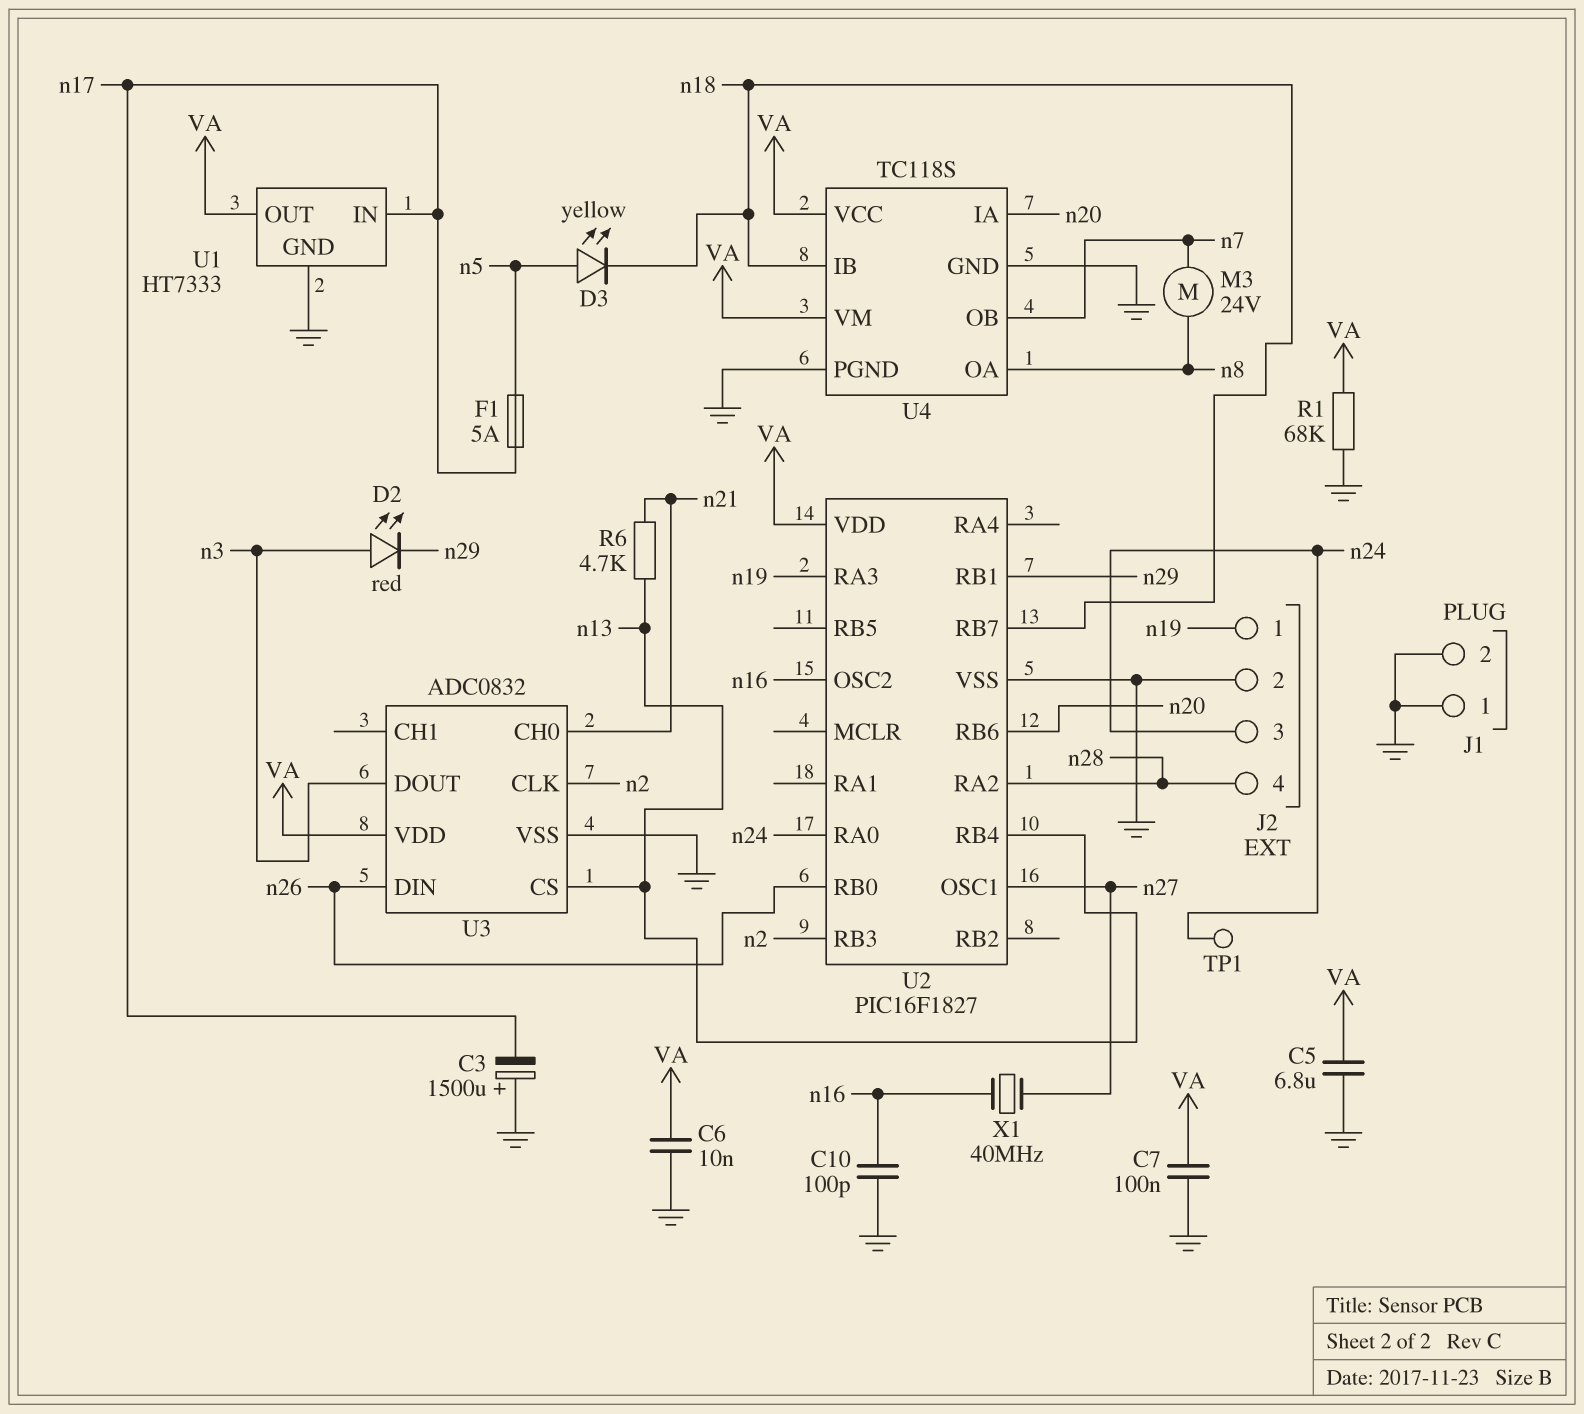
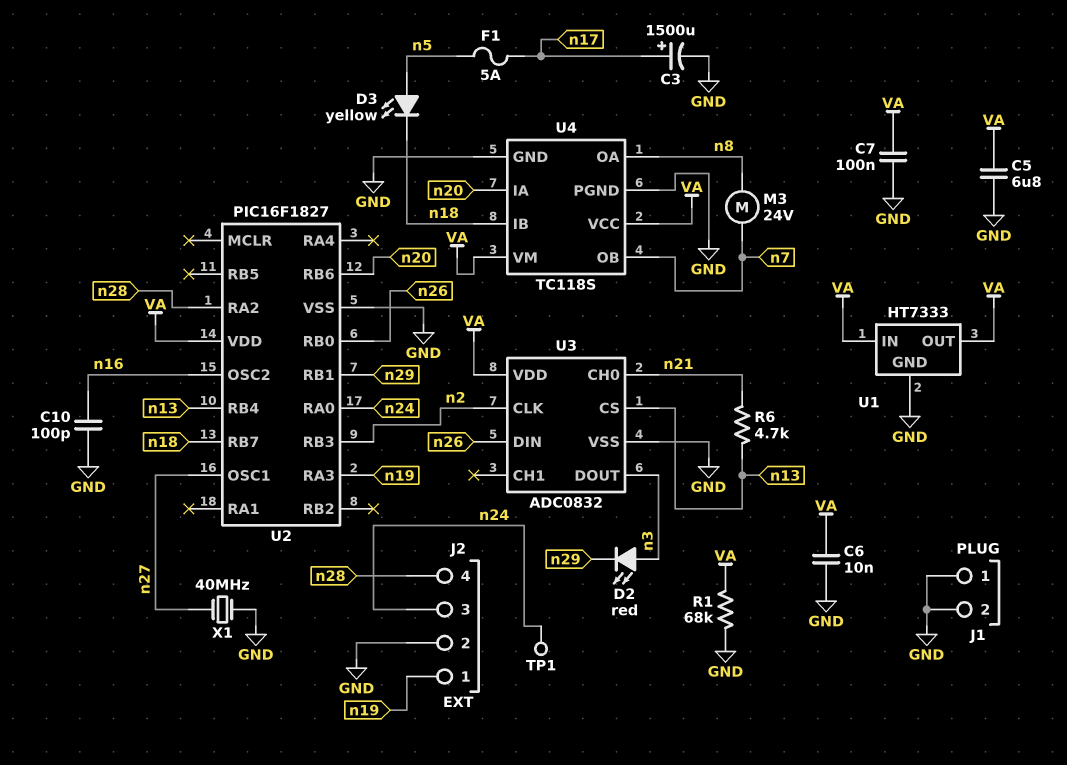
C3: 1500uF (plus GND, minus n17) -> 1500uF (plus n17, minus GND)
U1 pin IN: n17 -> VA
X1: 40MHz (n16, n27) -> 40MHz (GND, n27)

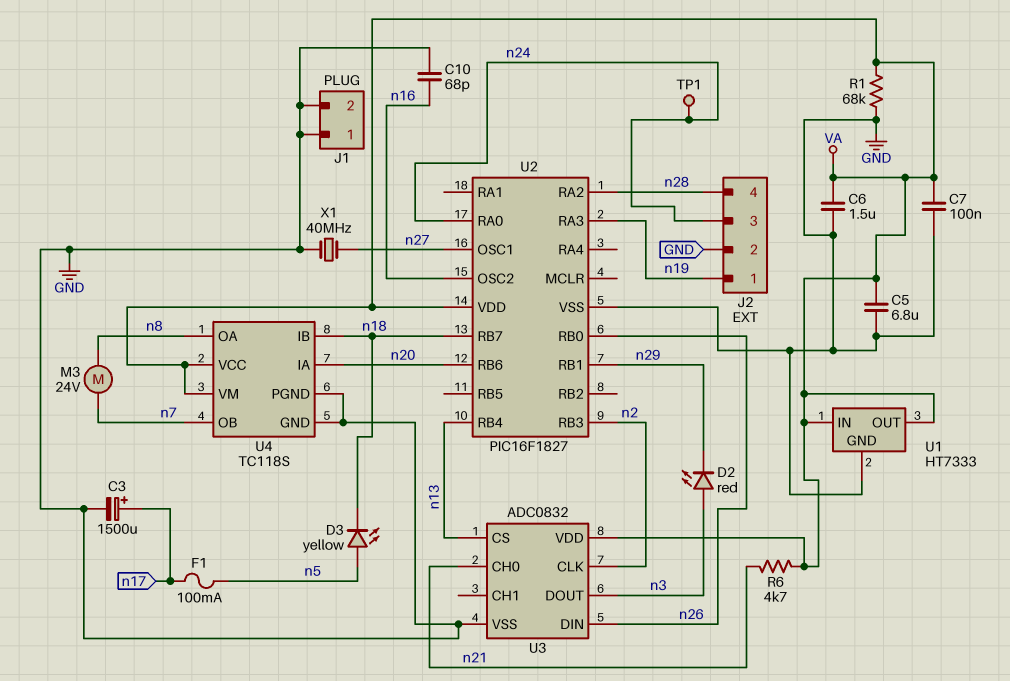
C6: 10nF (GND, VA) -> 1.5uF (GND, VA)
C10: 100pF (GND, n16) -> 68pF (GND, n16)
F1: 5A (n5, n17) -> 100mA (n5, n17)
R6: 4.7k (n13, n21) -> 4.7k (VA, n21)

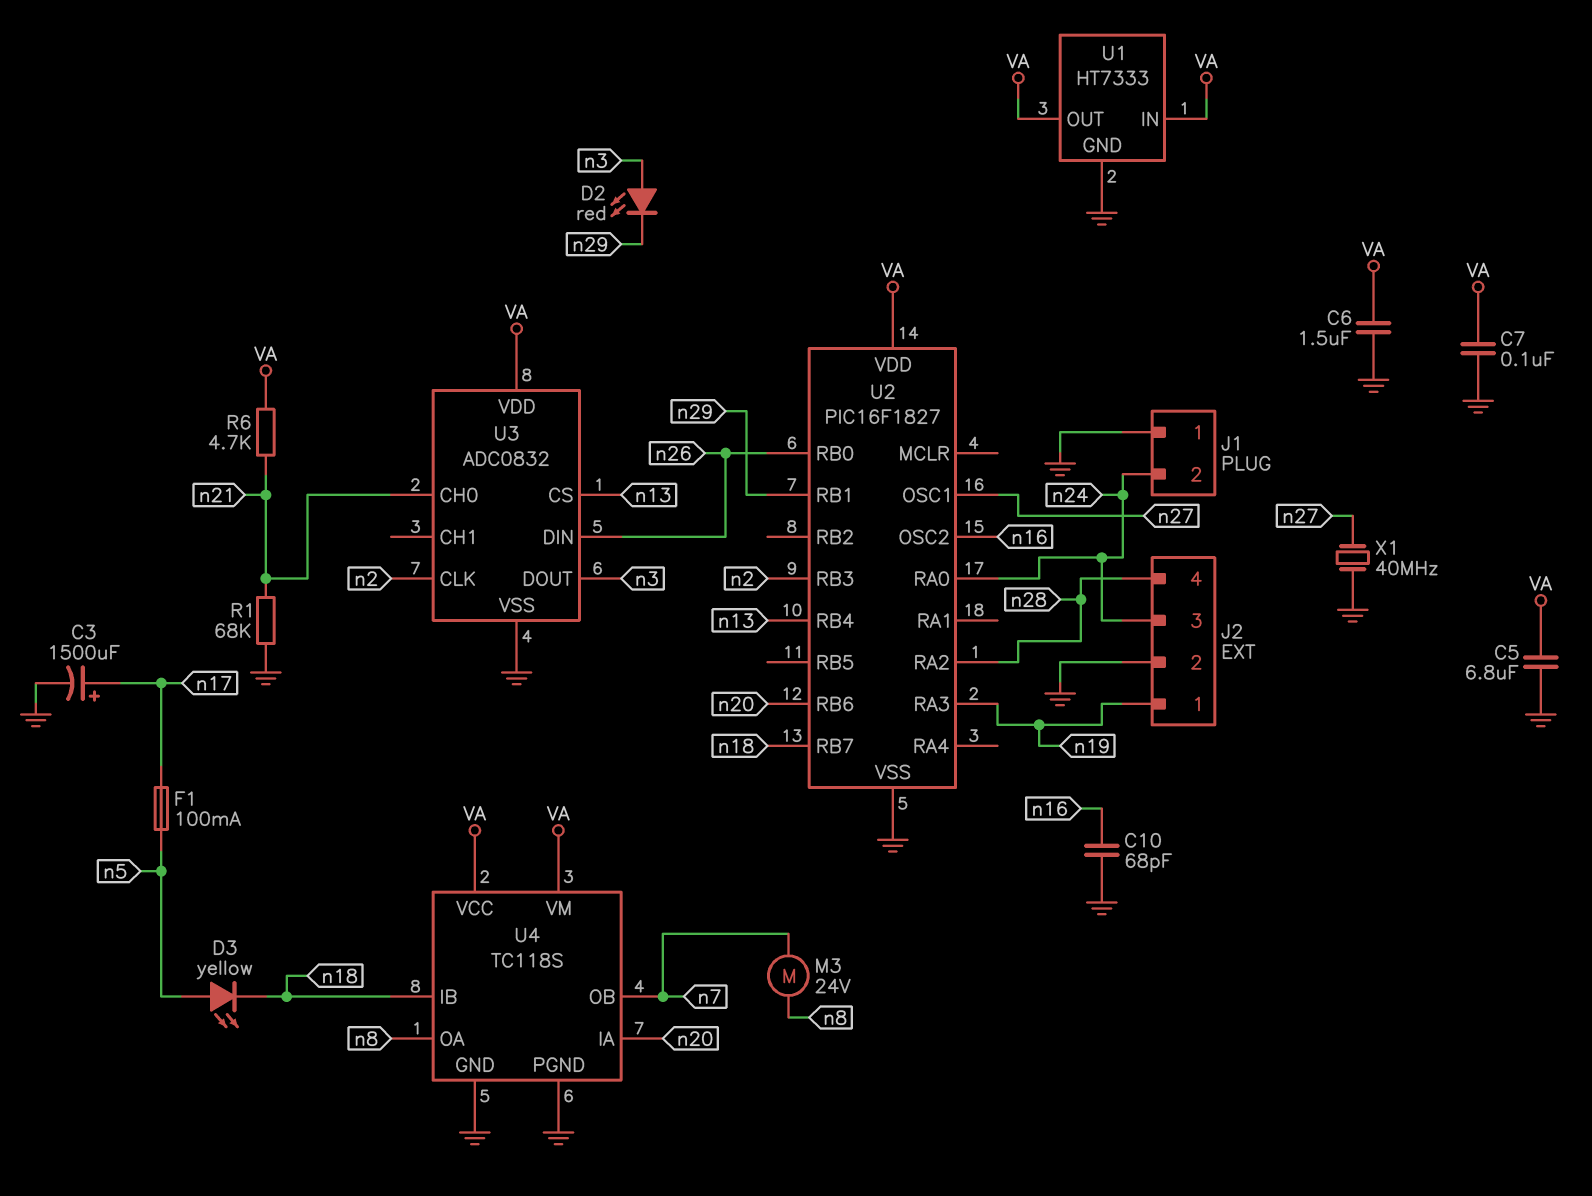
J1 pin 2: GND -> n24
R1: 68k (GND, VA) -> 68k (GND, n21)
TP1: test point (n24) -> none

